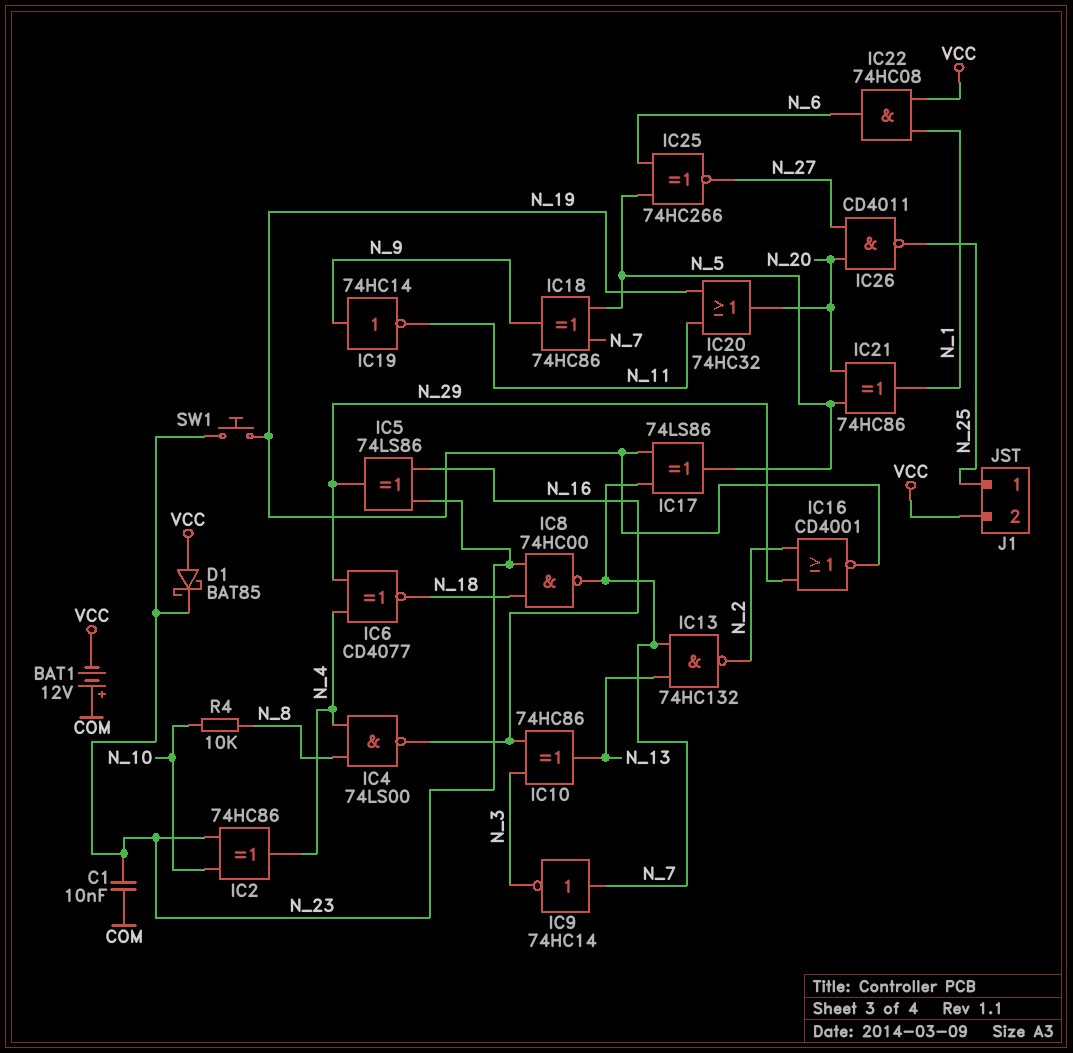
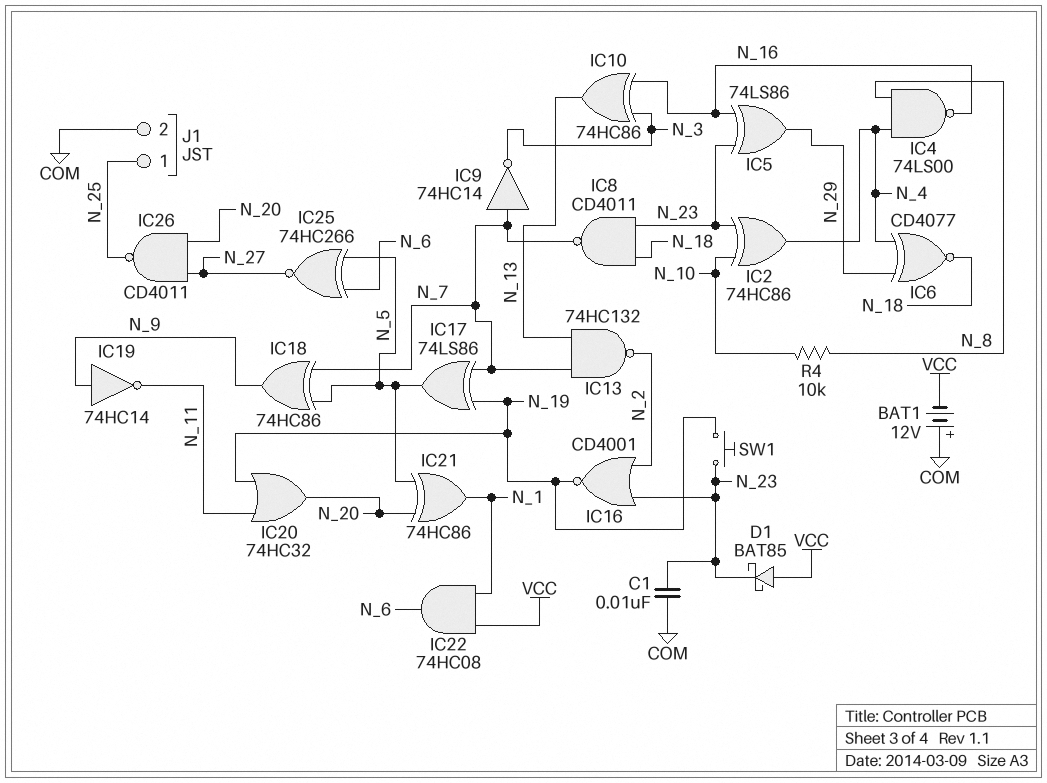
IC8: NAND 74HC00 (in N_18, in N_23, out N_7) -> NAND CD4011 (in N_18, in N_23, out N_7)
IC16: NOR CD4001 (in N_2, in N_29, out N_19) -> NOR CD4001 (in N_2, in N_23, out N_19)
J1 pin 2: VCC -> COM

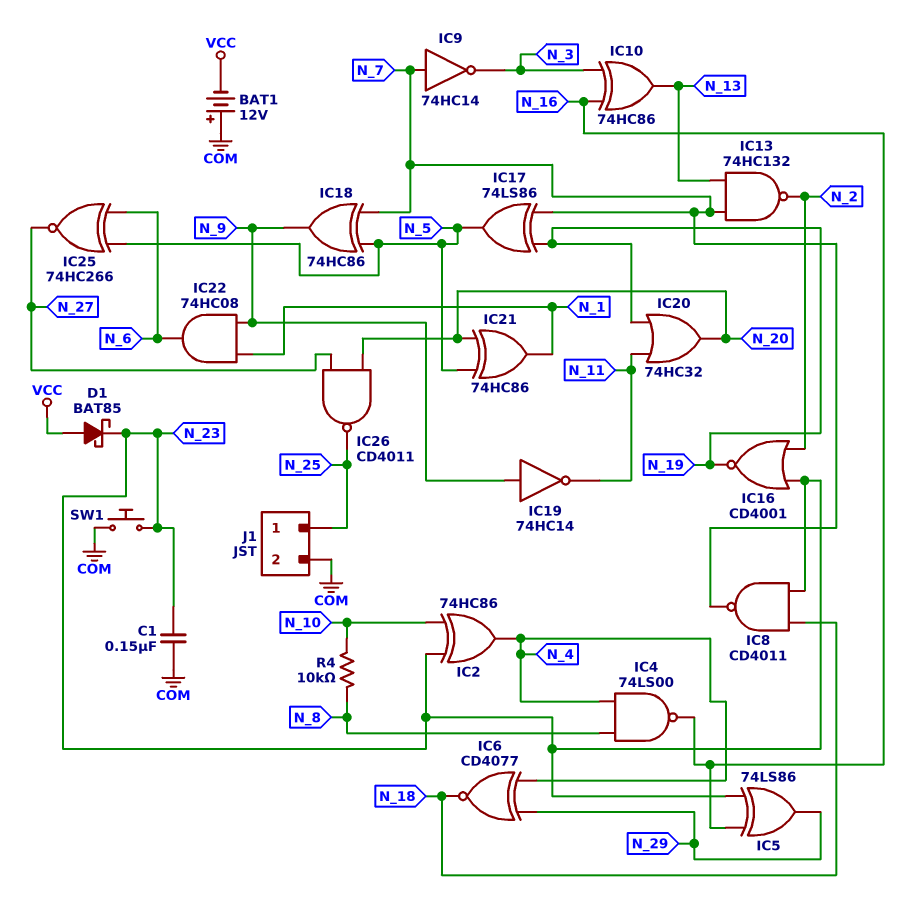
C1: 10nF (COM, N_23) -> 150nF (COM, N_23)
IC22: AND 74HC08 (in N_1, in VCC, out N_6) -> AND 74HC08 (in N_1, in N_9, out N_6)
SW1: button (N_19, N_23) -> button (COM, N_23)

